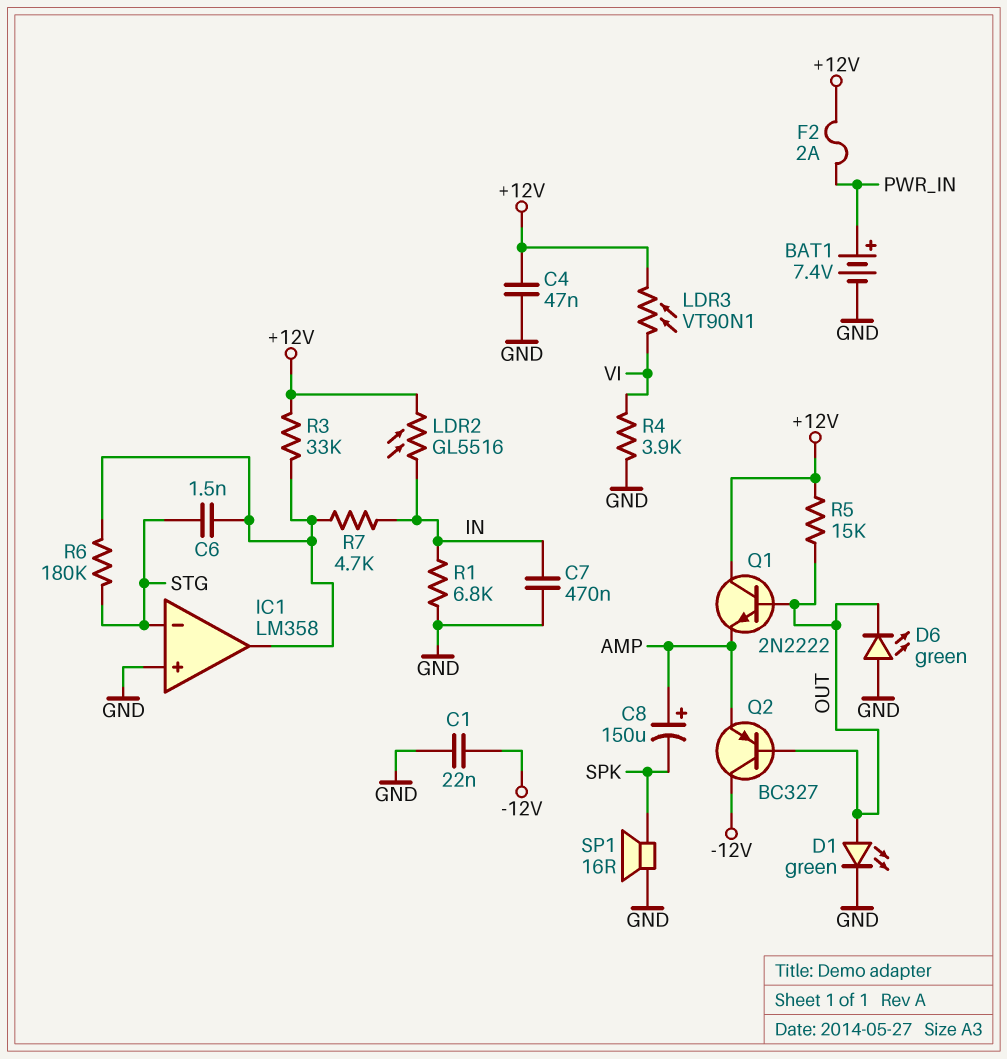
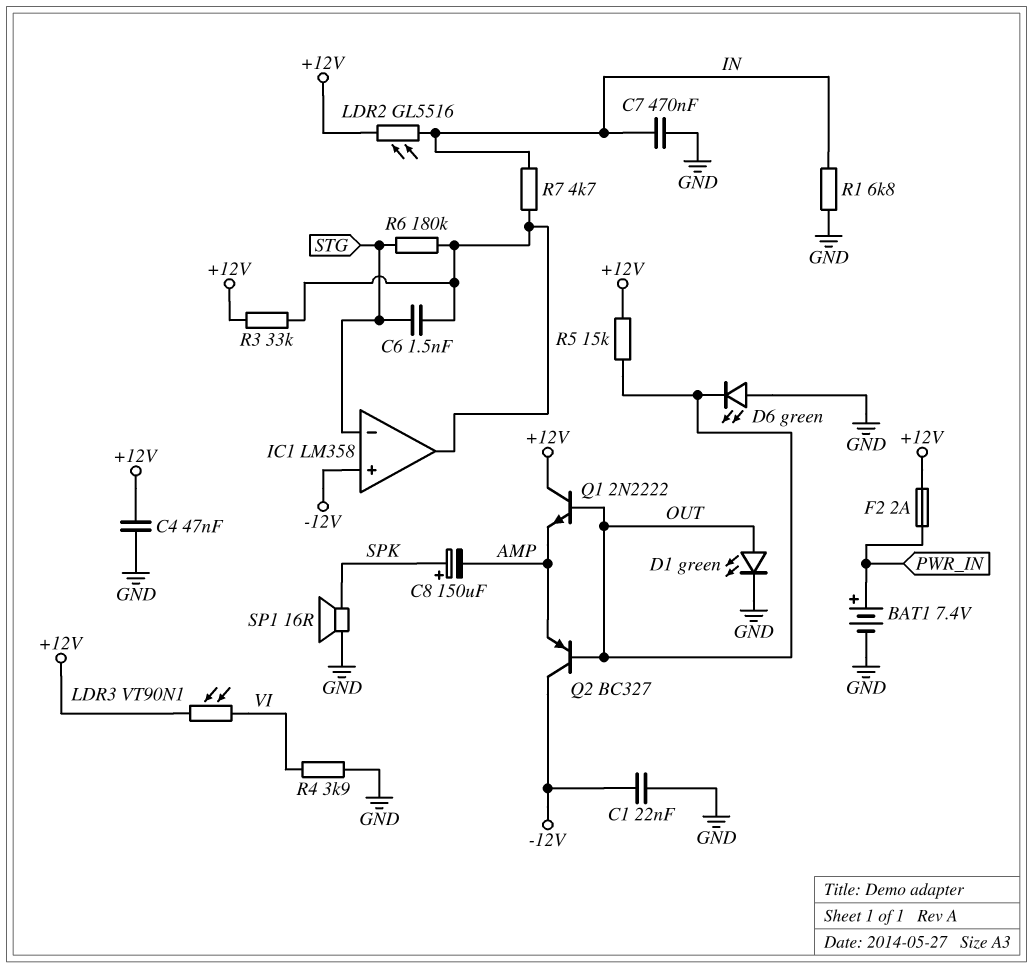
C8: 150uF (plus AMP, minus SPK) -> 150uF (plus SPK, minus AMP)
IC1 pin in+: GND -> -12V

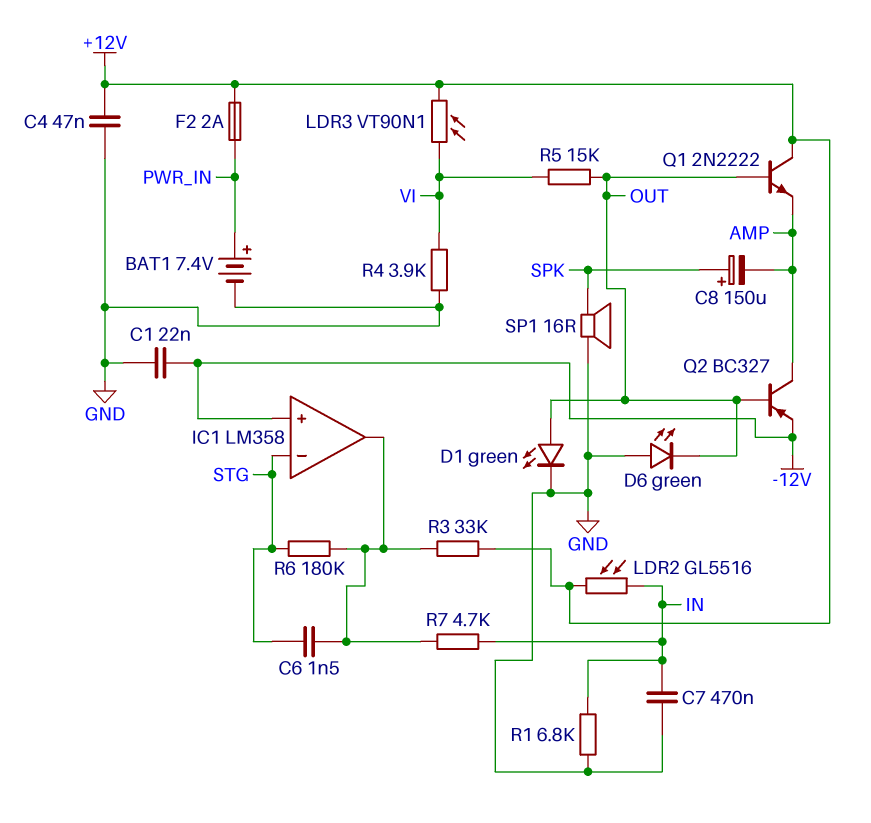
Q2: PNP BC327 (B OUT, C -12V, E AMP) -> PNP BC327 (B OUT, C AMP, E -12V)
R5: 15k (+12V, OUT) -> 15k (OUT, VI)

